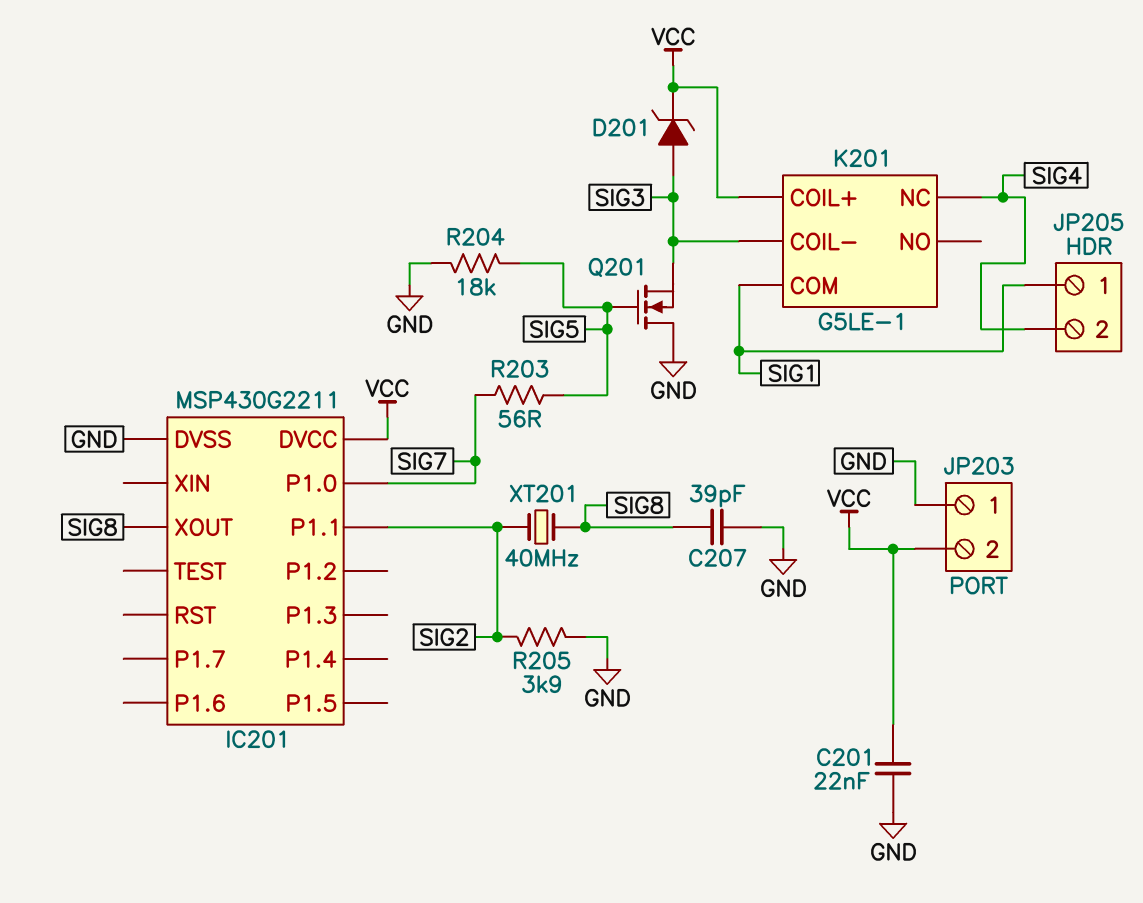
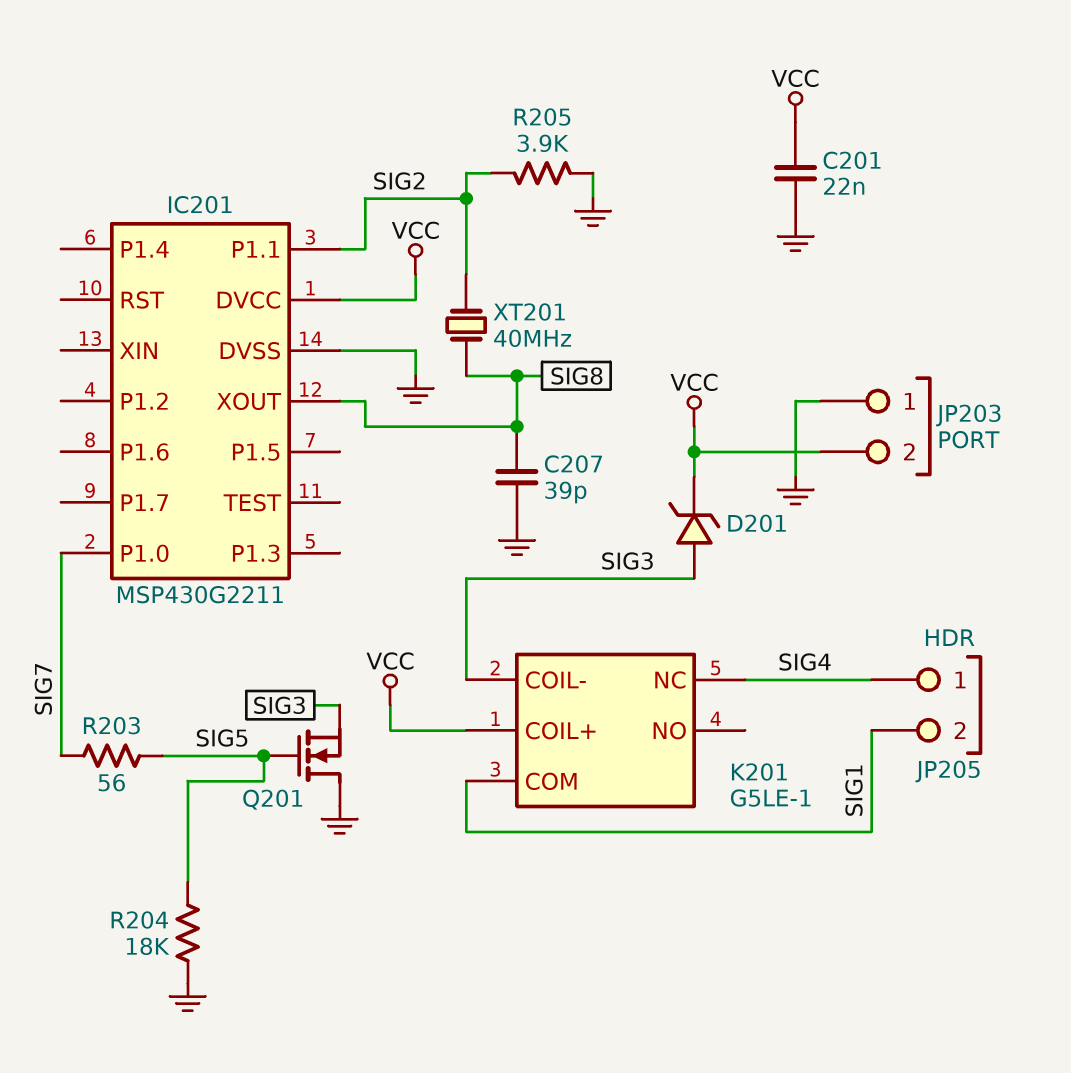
JP205 pin 1: SIG1 -> SIG4
JP205 pin 2: SIG4 -> SIG1

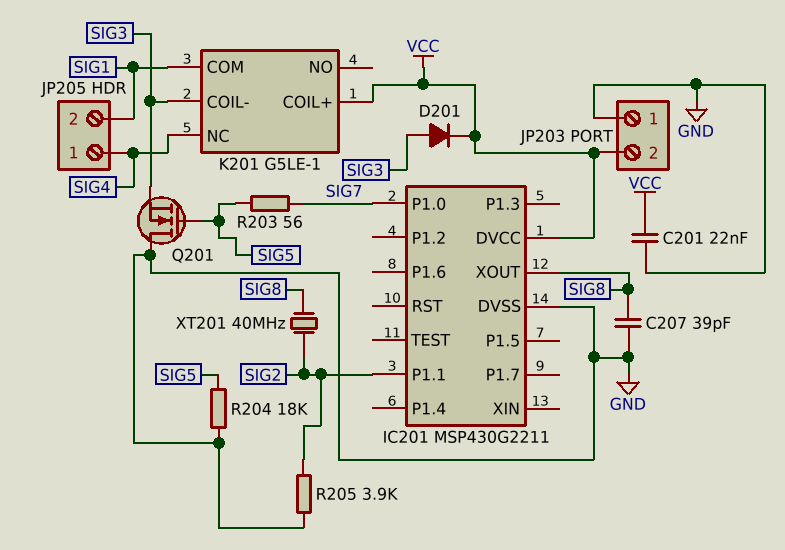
D201: zener (A SIG3, K VCC) -> diode (A SIG3, K VCC)

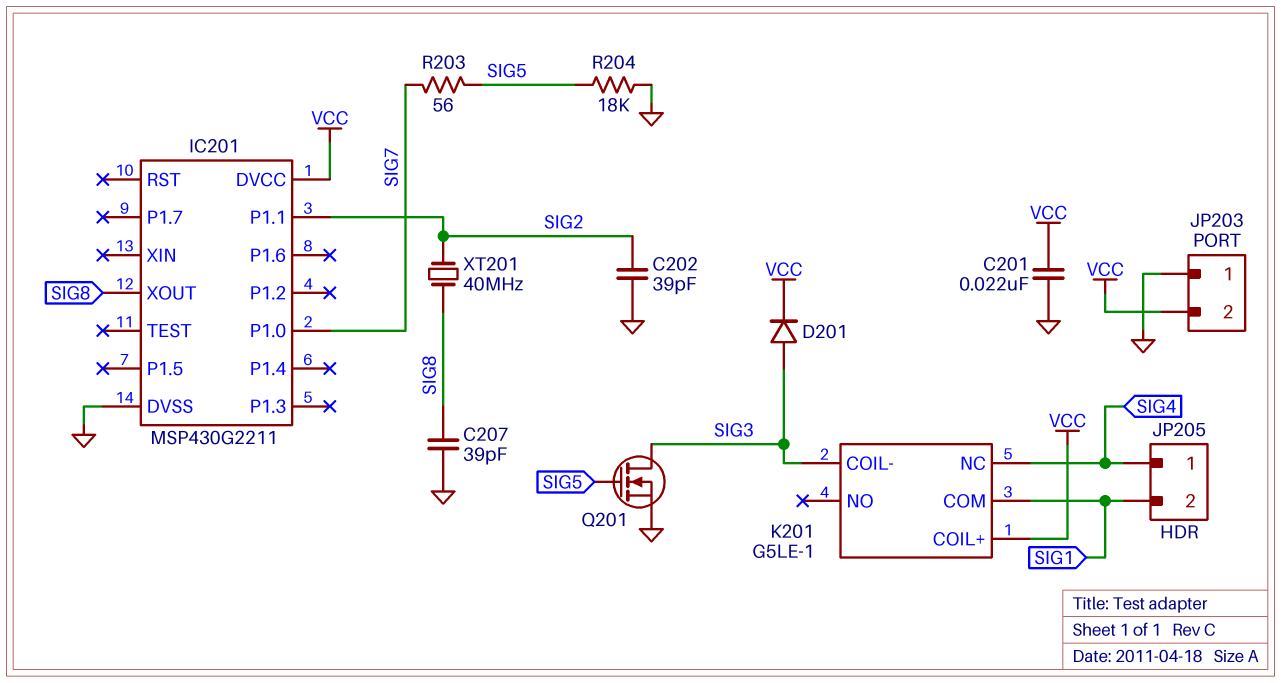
C202: none -> 39pF (GND, SIG2)
Q201: NMOS (G SIG5, D GND, S SIG3) -> NMOS (G SIG5, D SIG3, S GND)
R205: 3.9k (GND, SIG2) -> none

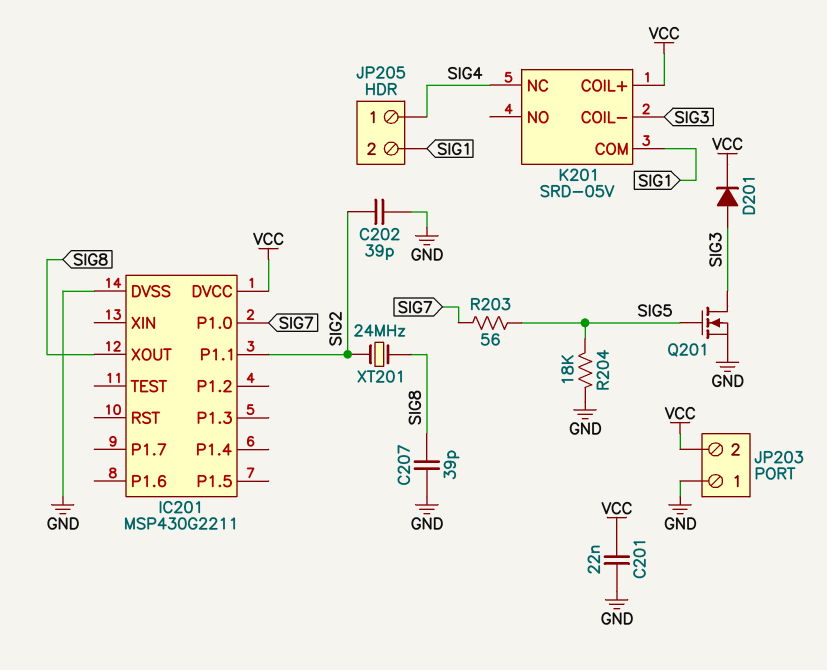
K201: G5LE-1 -> SRD-05V
XT201: 40MHz (SIG2, SIG8) -> 24MHz (SIG2, SIG8)

